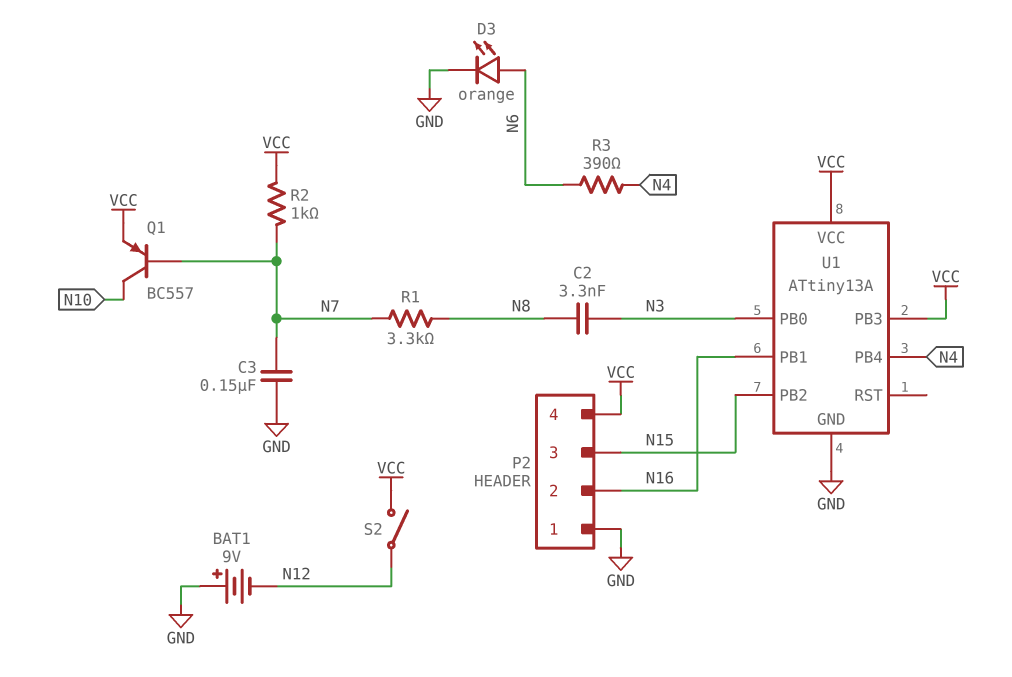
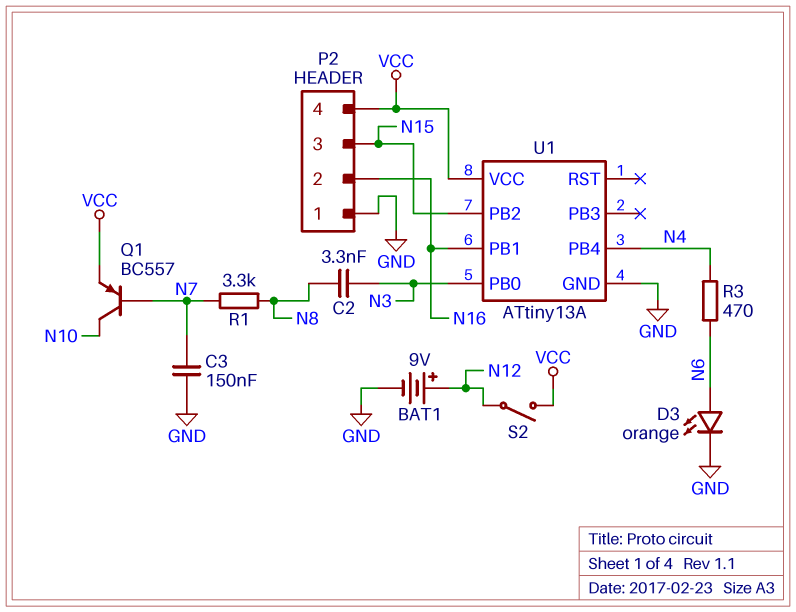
BAT1: 9V (plus GND, minus N12) -> 9V (plus N12, minus GND)
R2: 1k (N7, VCC) -> none
R3: 390 (N4, N6) -> 470 (N4, N6)
U1 pin PB3: VCC -> none

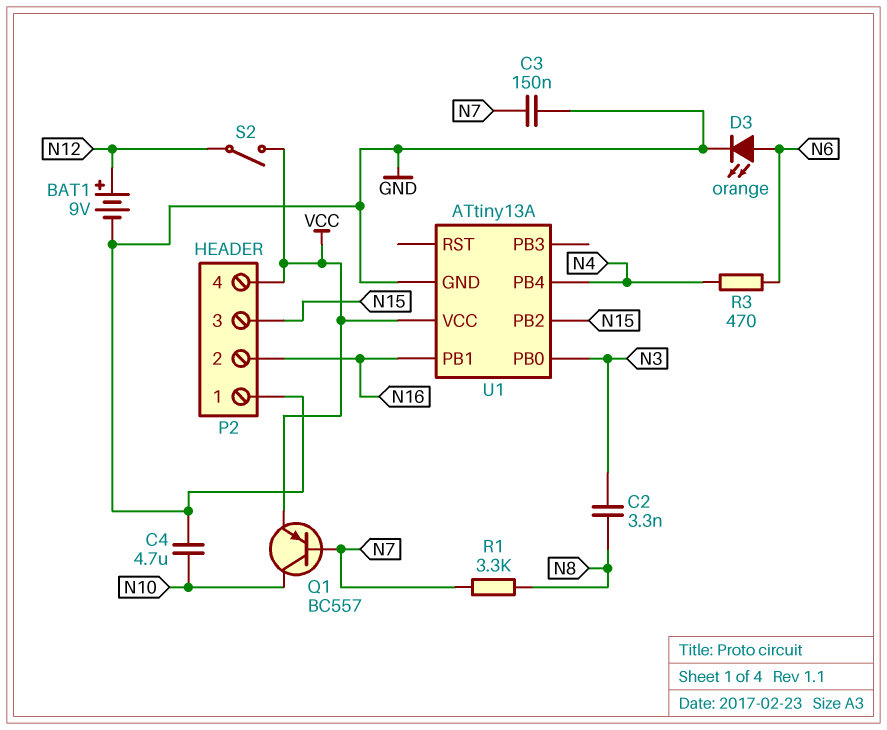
C4: none -> 4.7uF (GND, N10)

